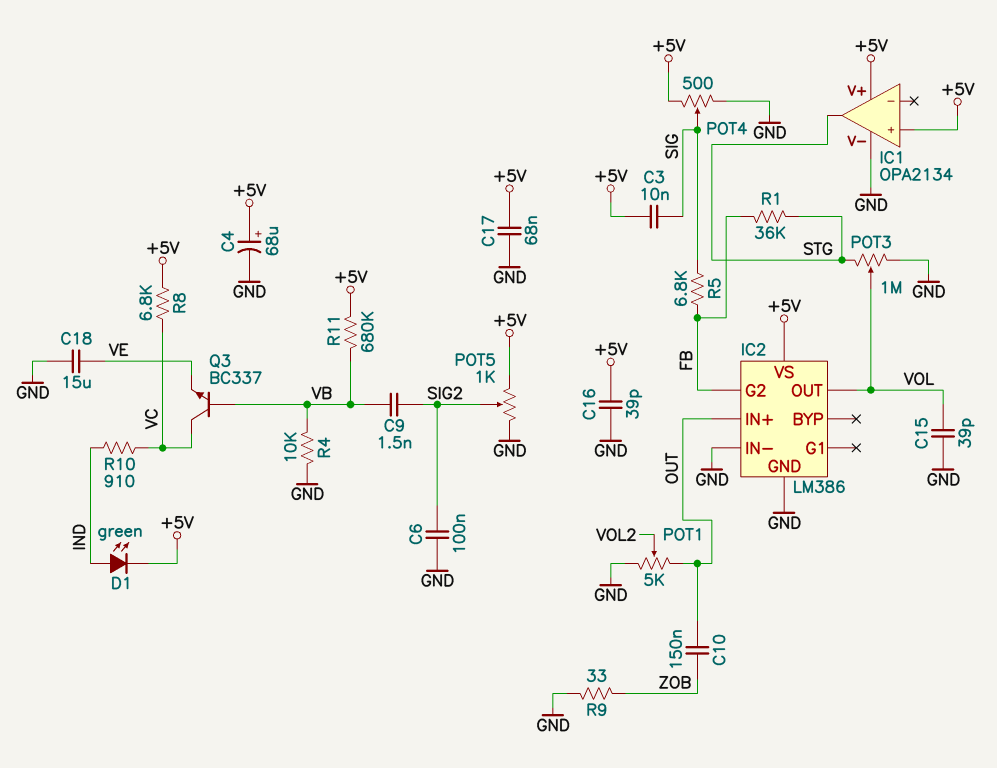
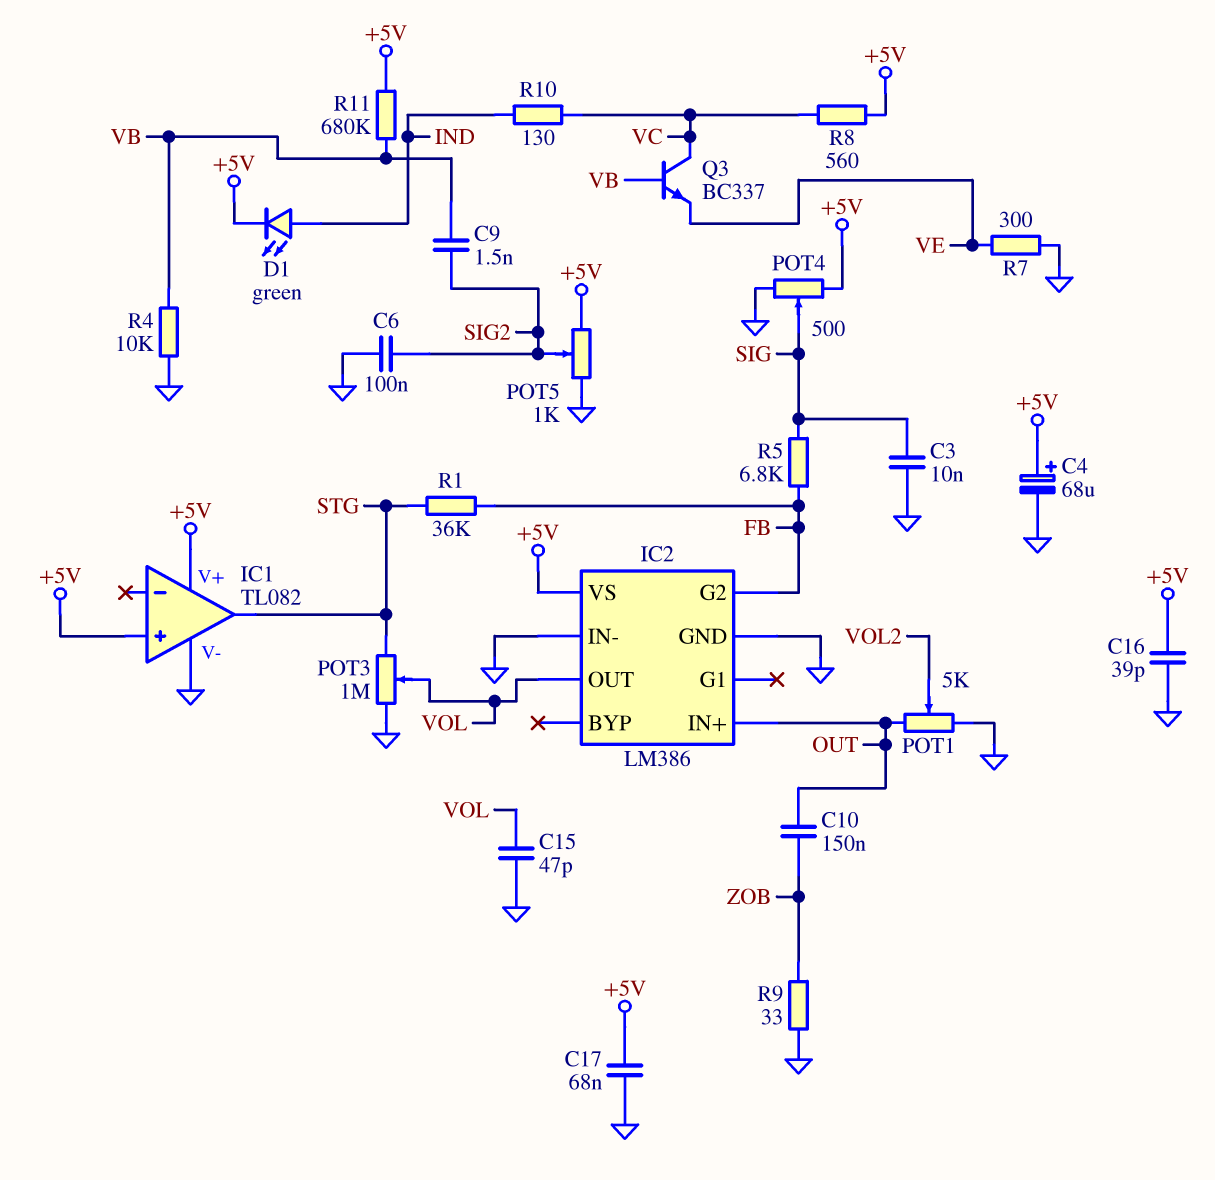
C3: 10nF (+5V, SIG) -> 10nF (GND, SIG)
C15: 39pF (GND, VOL) -> 47pF (GND, VOL)
C18: 15uF (GND, VE) -> none
IC1: OPA2134 -> TL082
R7: none -> 300 (GND, VE)
R8: 6.8k (+5V, VC) -> 560 (+5V, VC)
R10: 910 (IND, VC) -> 130 (IND, VC)

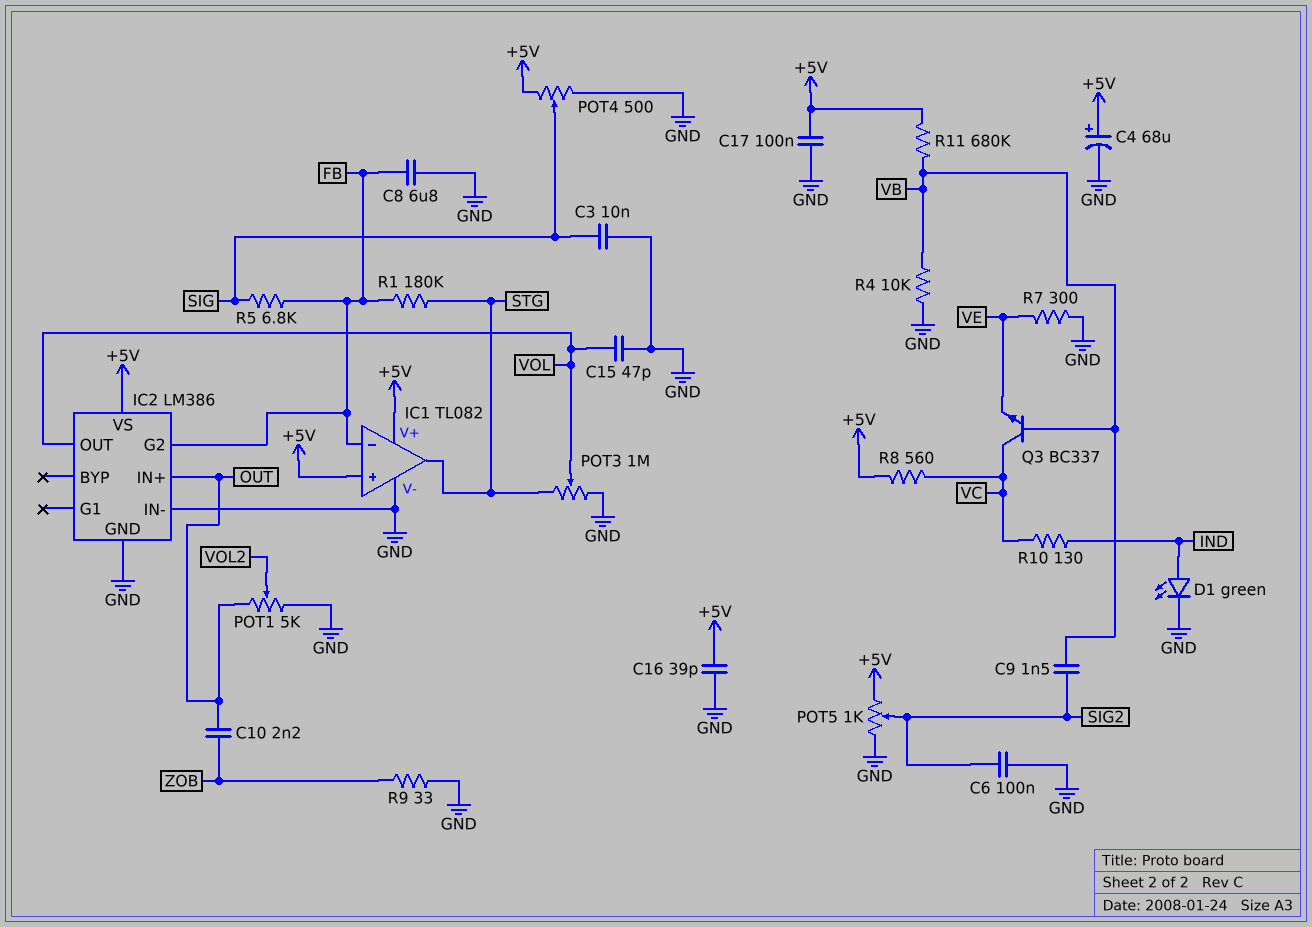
C8: none -> 6.8uF (FB, GND)
C10: 150nF (OUT, ZOB) -> 2.2nF (OUT, ZOB)
C17: 68nF (+5V, GND) -> 100nF (+5V, GND)
D1: LED green (A IND, K +5V) -> LED green (A IND, K GND)
IC1 pin in-: none -> FB
R1: 36k (FB, STG) -> 180k (FB, STG)

